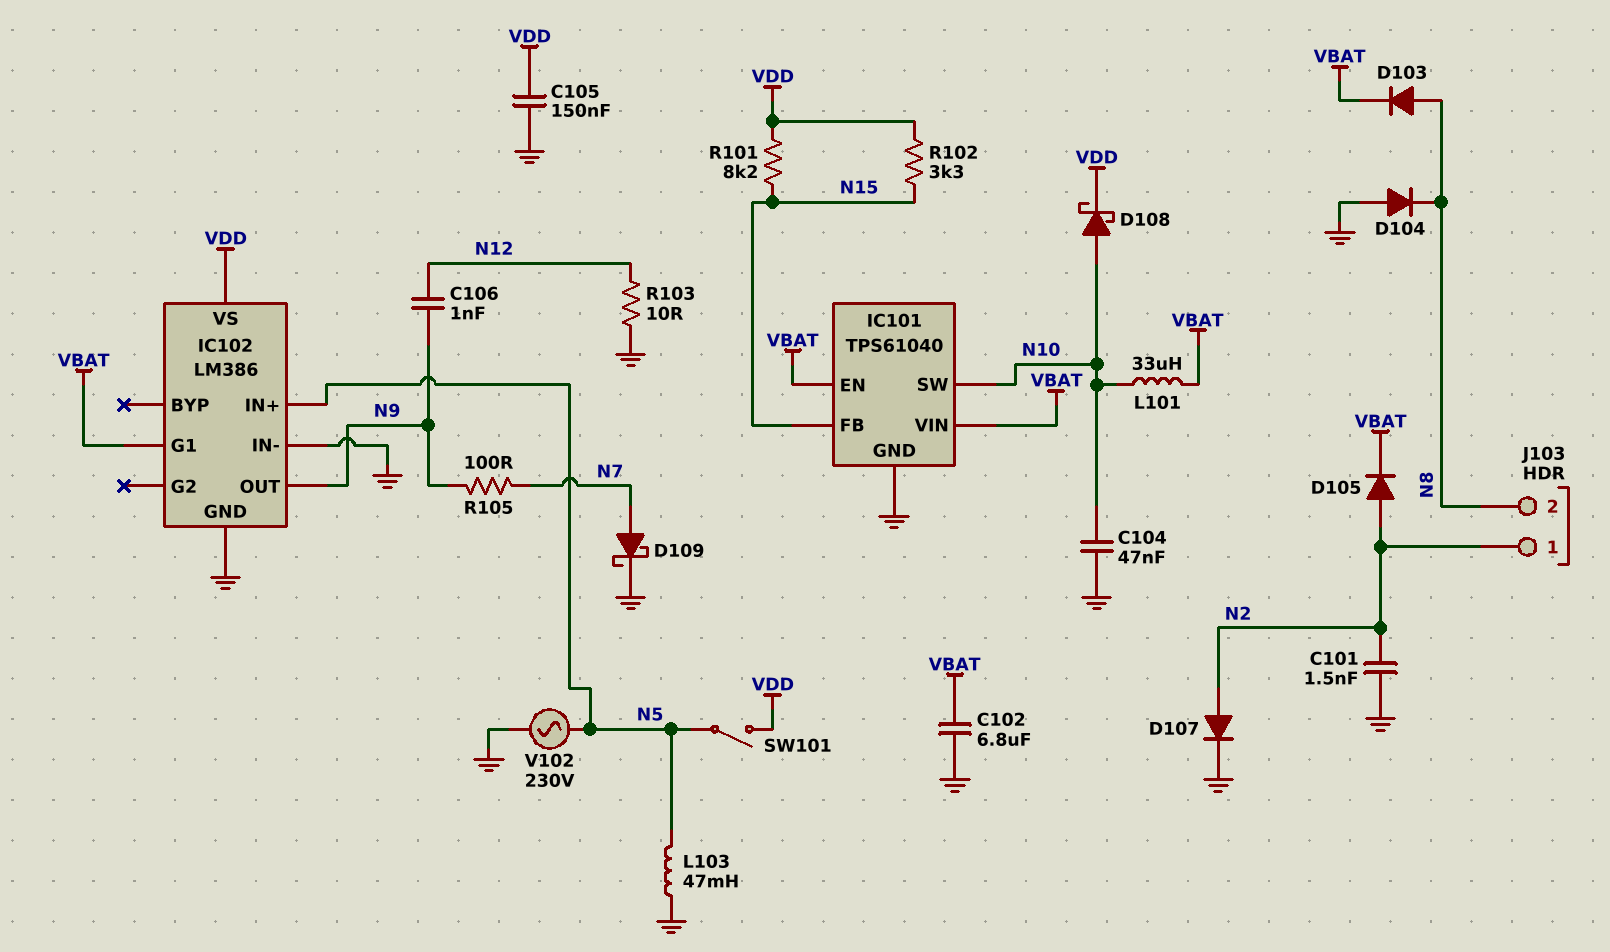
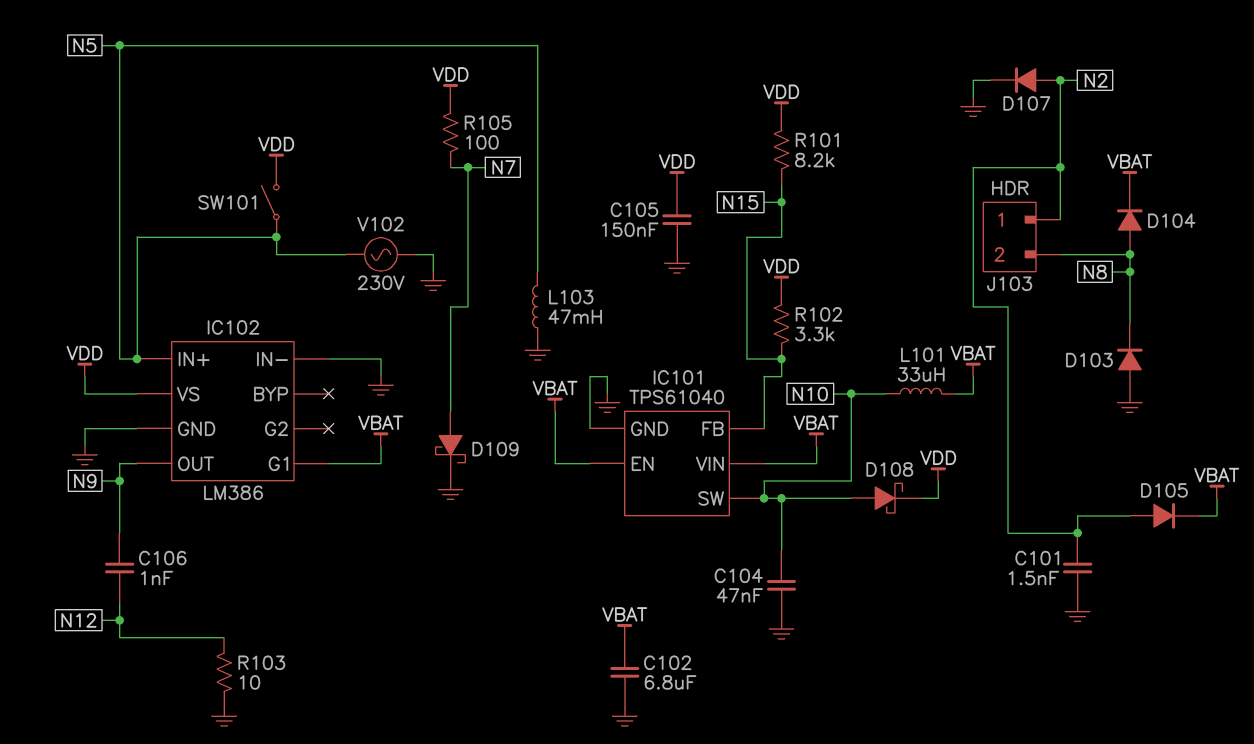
D103: diode (A N8, K VBAT) -> diode (A GND, K N8)
D104: diode (A GND, K N8) -> diode (A N8, K VBAT)
R105: 100 (N7, N9) -> 100 (N7, VDD)

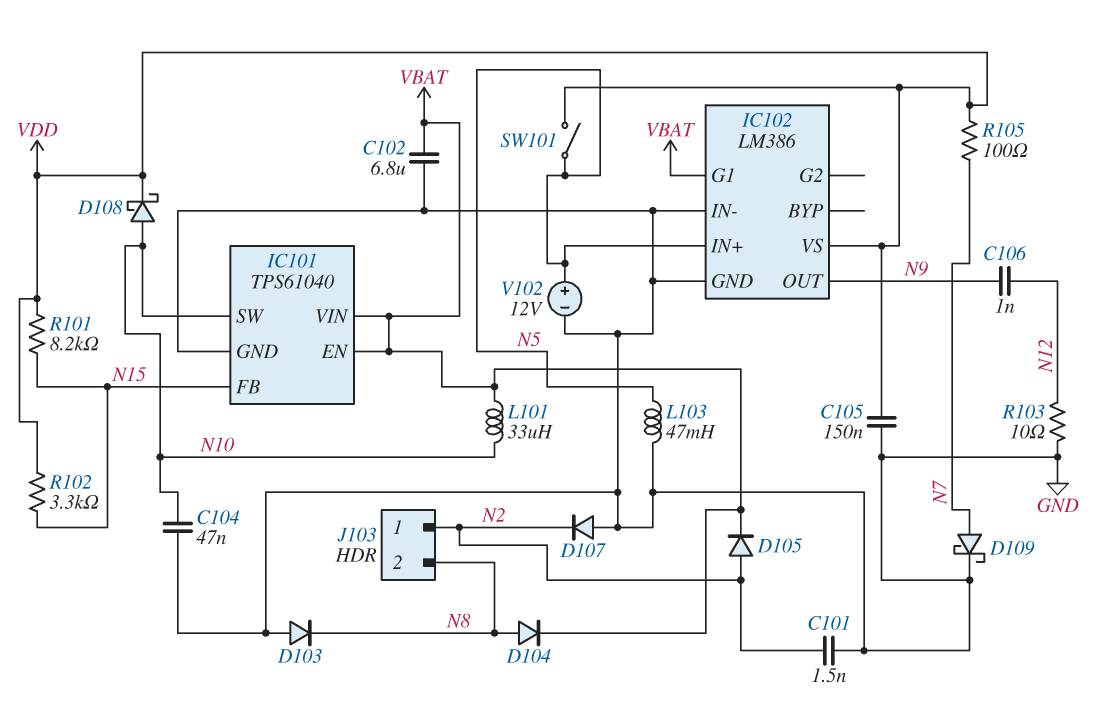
D107: diode (A N2, K GND) -> diode (A GND, K N2)
V102: AC 230V (GND, N5) -> 12V (plus N5, minus GND)

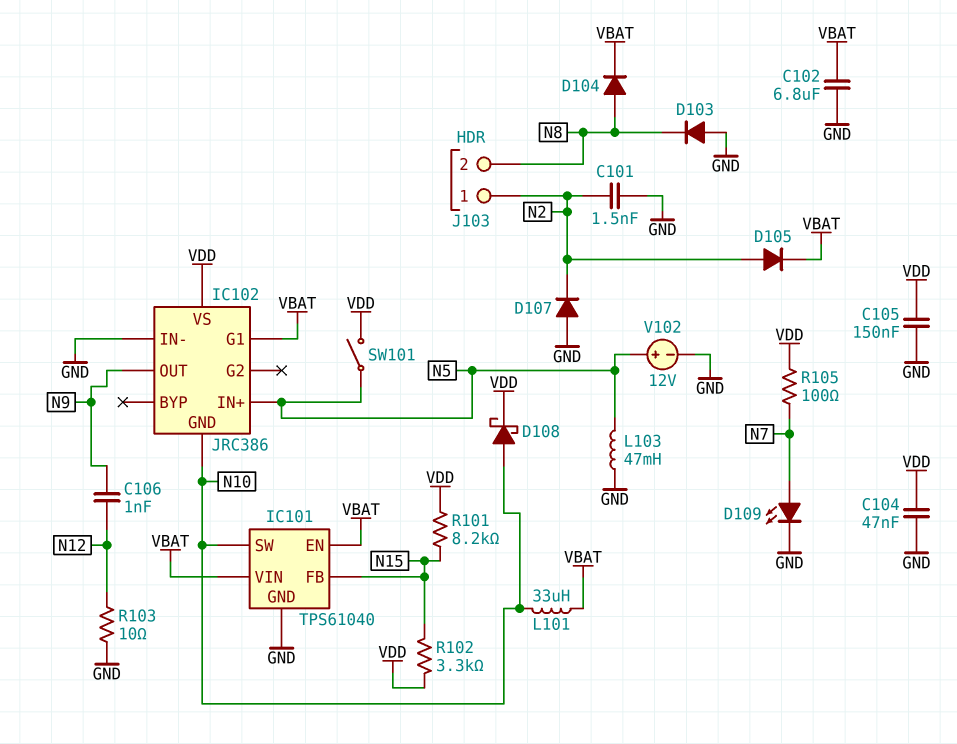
C104: 47nF (GND, N10) -> 47nF (GND, VDD)
D109: schottky (A N7, K GND) -> LED (A N7, K GND)
IC102: LM386 -> JRC386
IC102 pin GND: GND -> N10

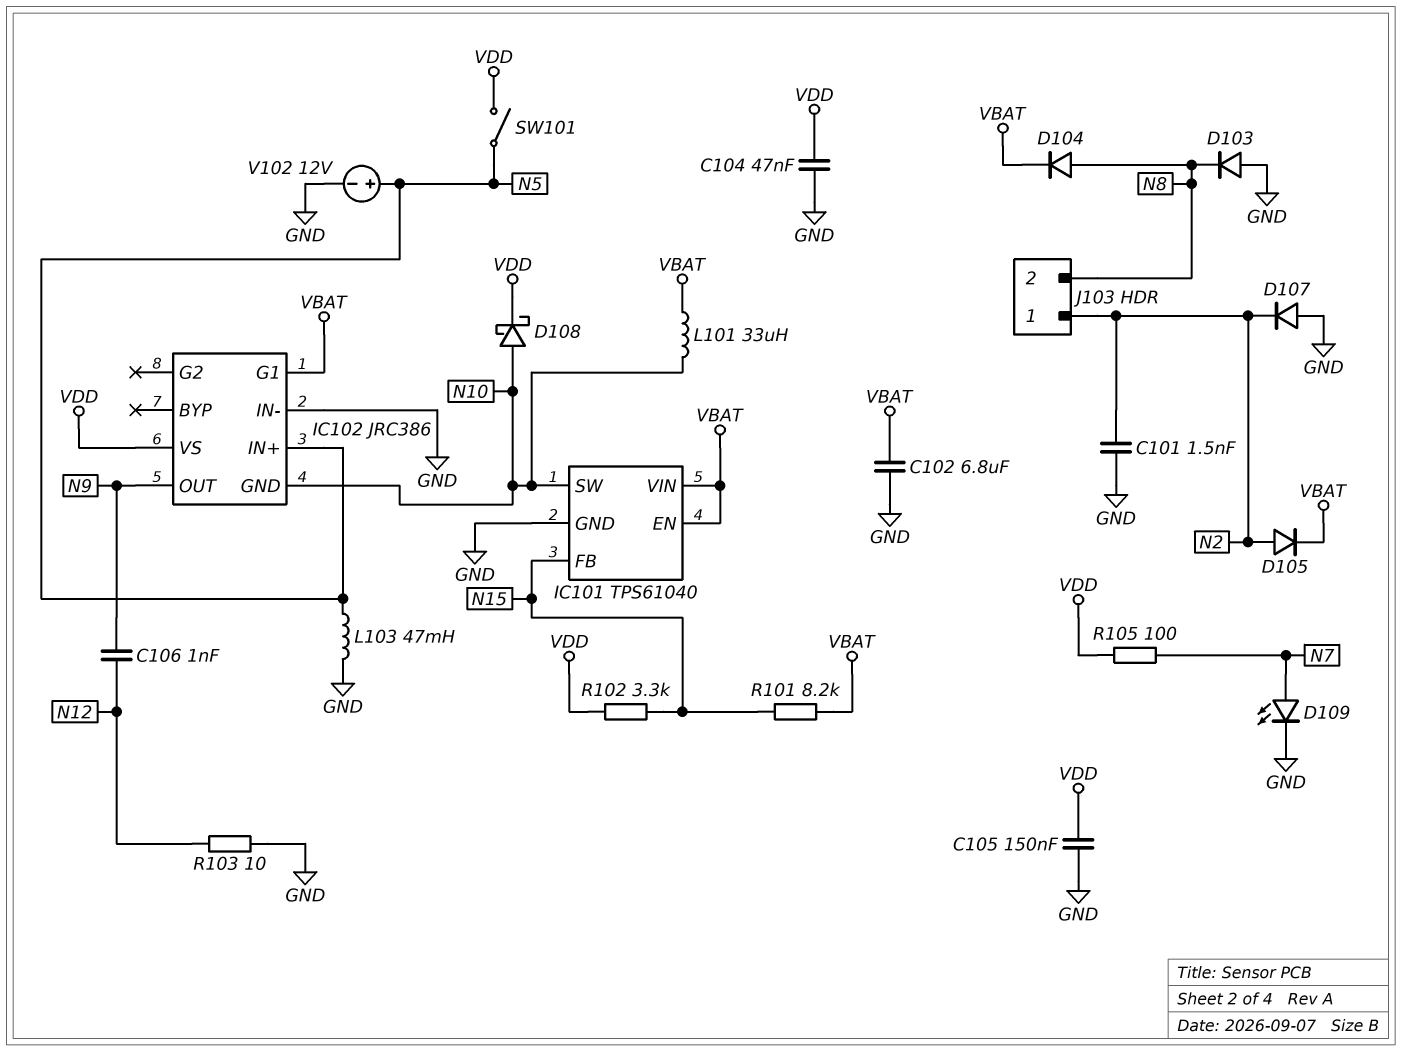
R101: 8.2k (N15, VDD) -> 8.2k (N15, VBAT)

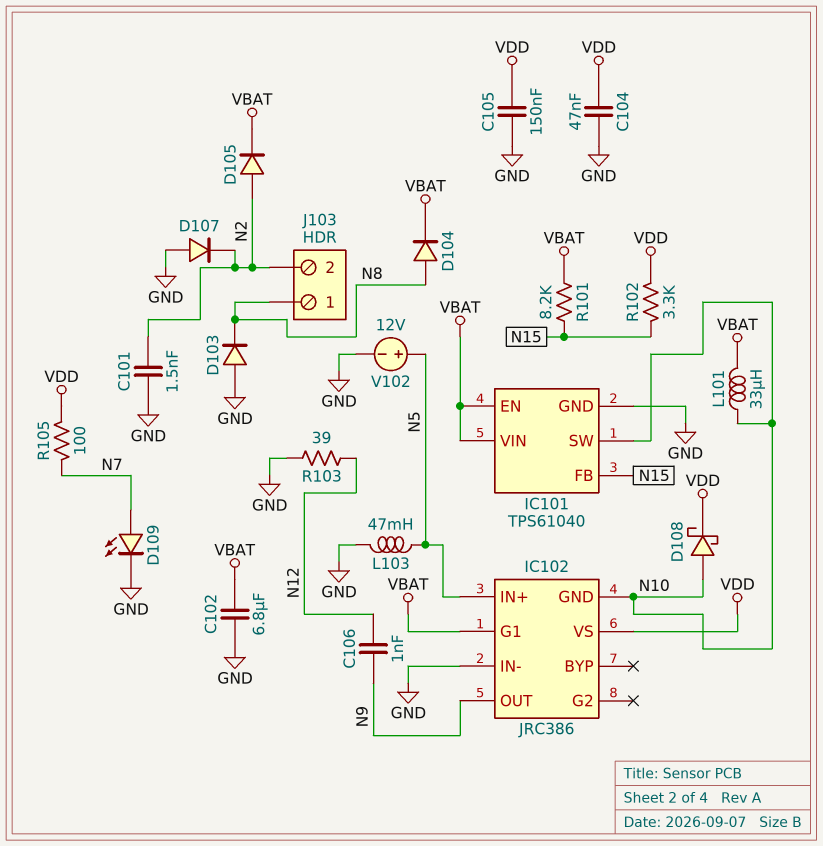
J103 pin 1: N2 -> N8
J103 pin 2: N8 -> N2
R103: 10 (GND, N12) -> 39 (GND, N12)
SW101: switch (N5, VDD) -> none

